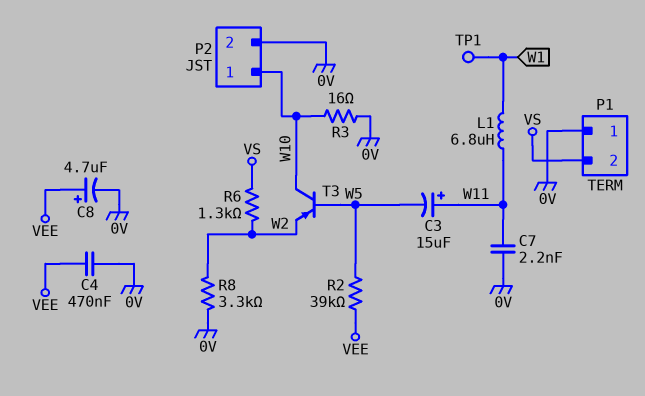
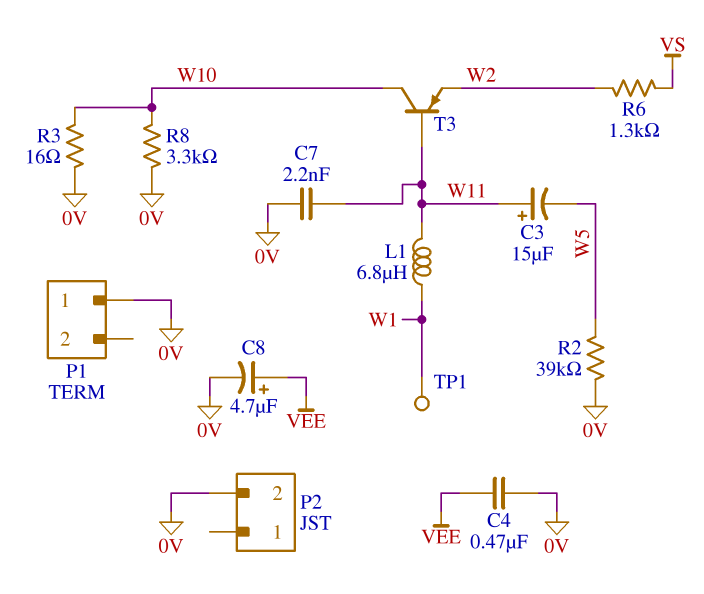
P1 pin 2: VS -> none
P2 pin 1: W10 -> none
R2: 39k (VEE, W5) -> 39k (0V, W5)
R8: 3.3k (0V, W2) -> 3.3k (0V, W10)
T3: PNP (B W5, C W10, E W2) -> PNP (B W11, C W10, E W2)

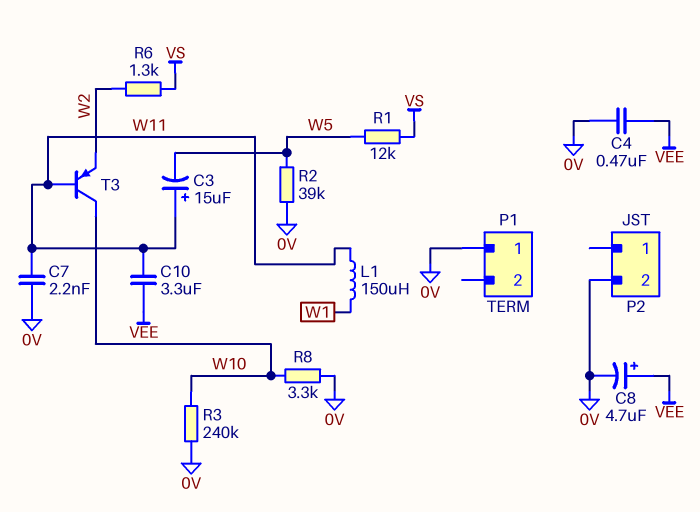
C10: none -> 3.3uF (VEE, W11)
L1: 6.8uH (W1, W11) -> 150uH (W1, W11)
R1: none -> 12k (VS, W5)
R3: 16 (0V, W10) -> 240k (0V, W10)
TP1: test point (W1) -> none

